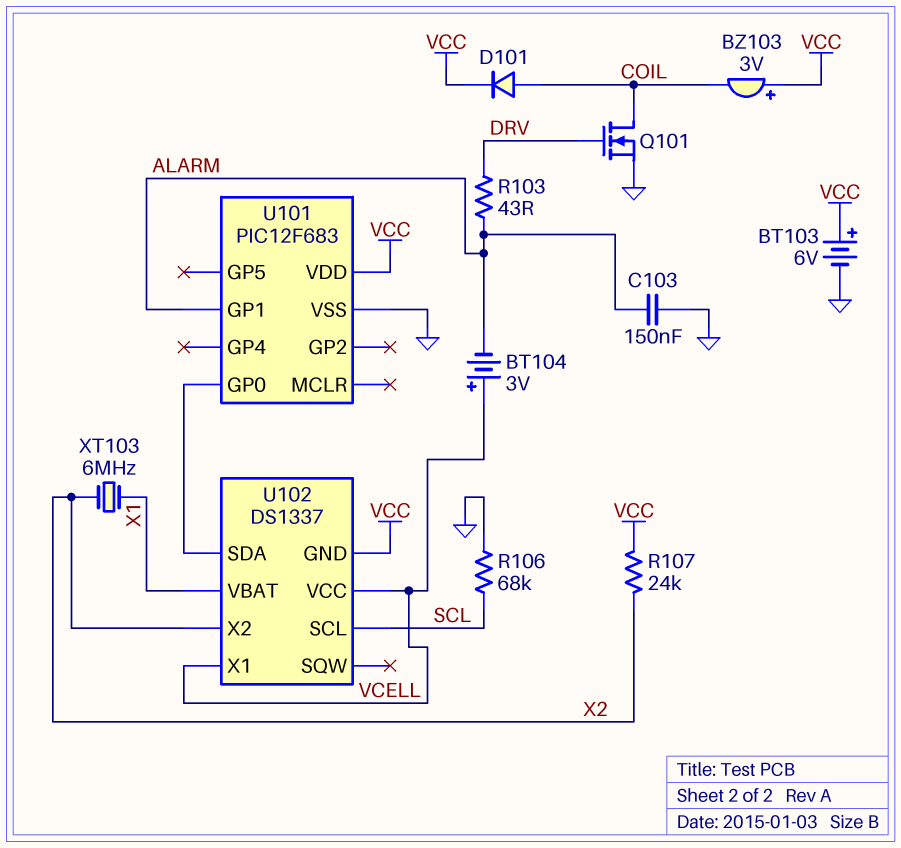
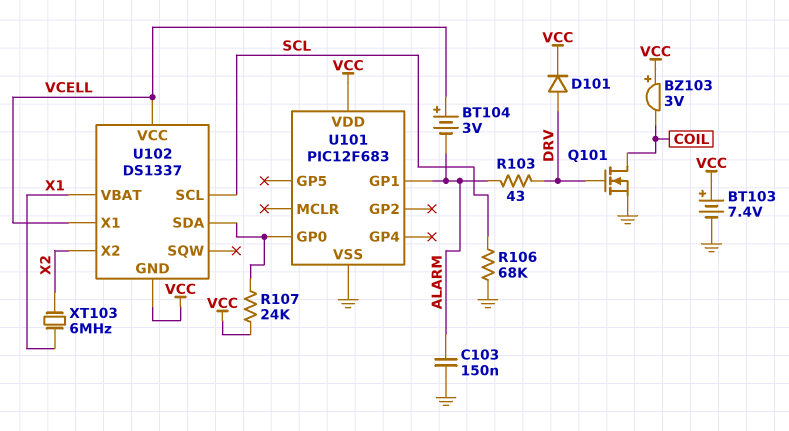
BT103: 6V (plus VCC, minus GND) -> 7.4V (plus VCC, minus GND)
D101: diode (A COIL, K VCC) -> diode (A DRV, K VCC)
R107: 24k (VCC, X2) -> 24k (U101/GP0, VCC)

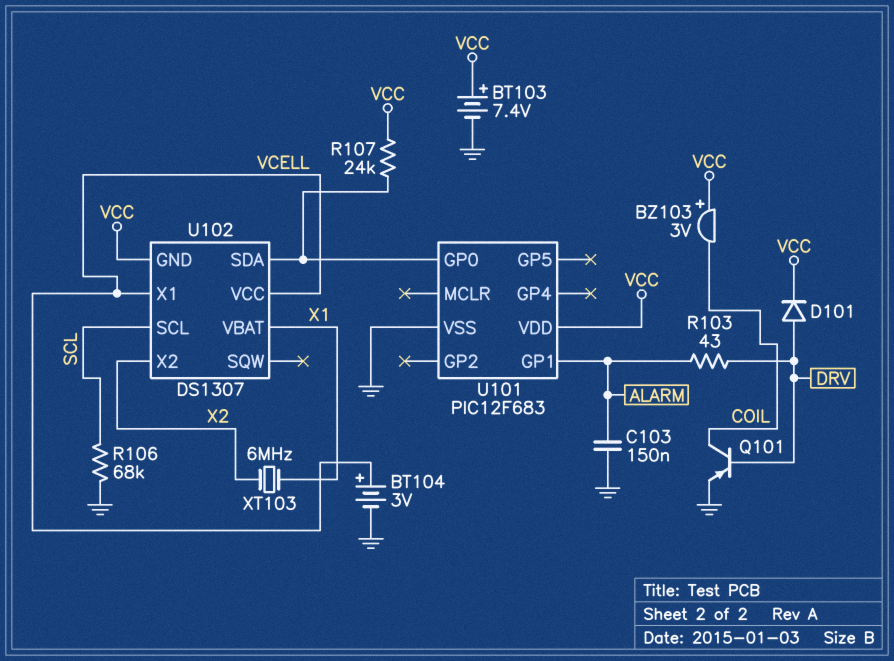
BT104: 3V (plus VCELL, minus ALARM) -> 3V (plus VCELL, minus GND)
Q101: NMOS (G DRV, D COIL, S GND) -> PNP (B DRV, C COIL, E GND)
U102: DS1337 -> DS1307

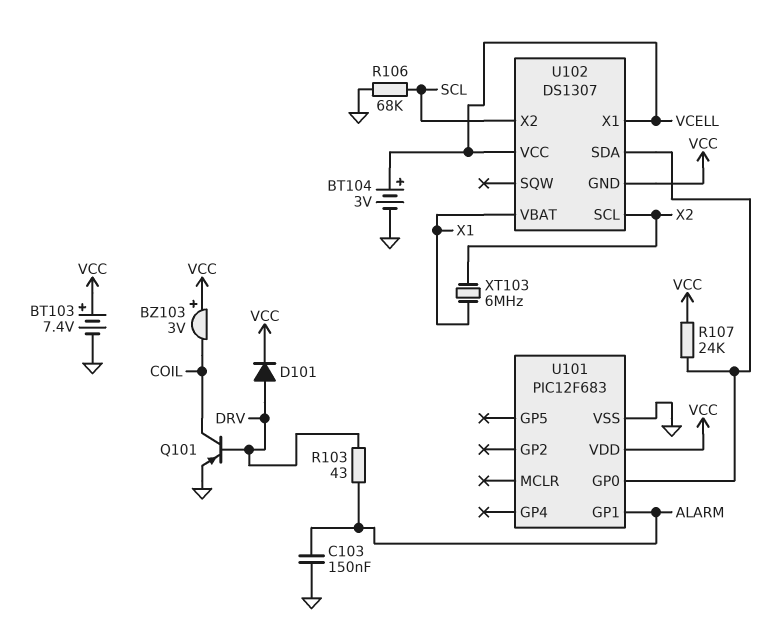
U102 pin SCL: SCL -> X2
U102 pin X2: X2 -> SCL

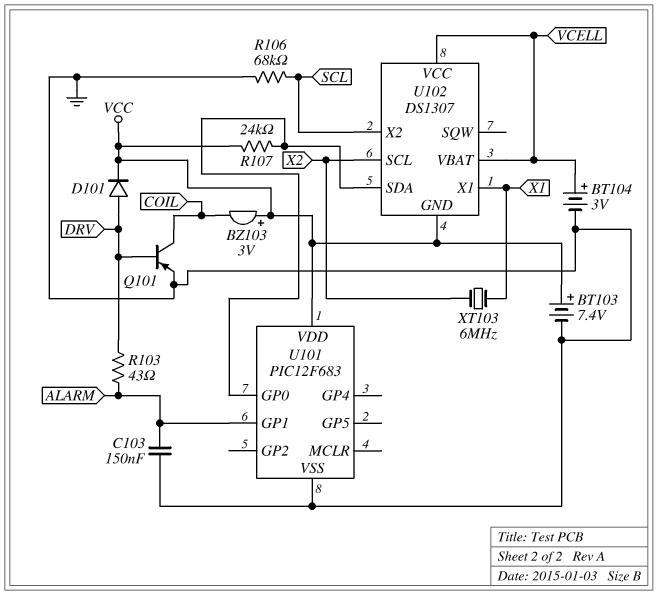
U102 pin VBAT: X1 -> VCELL
U102 pin X1: VCELL -> X1

